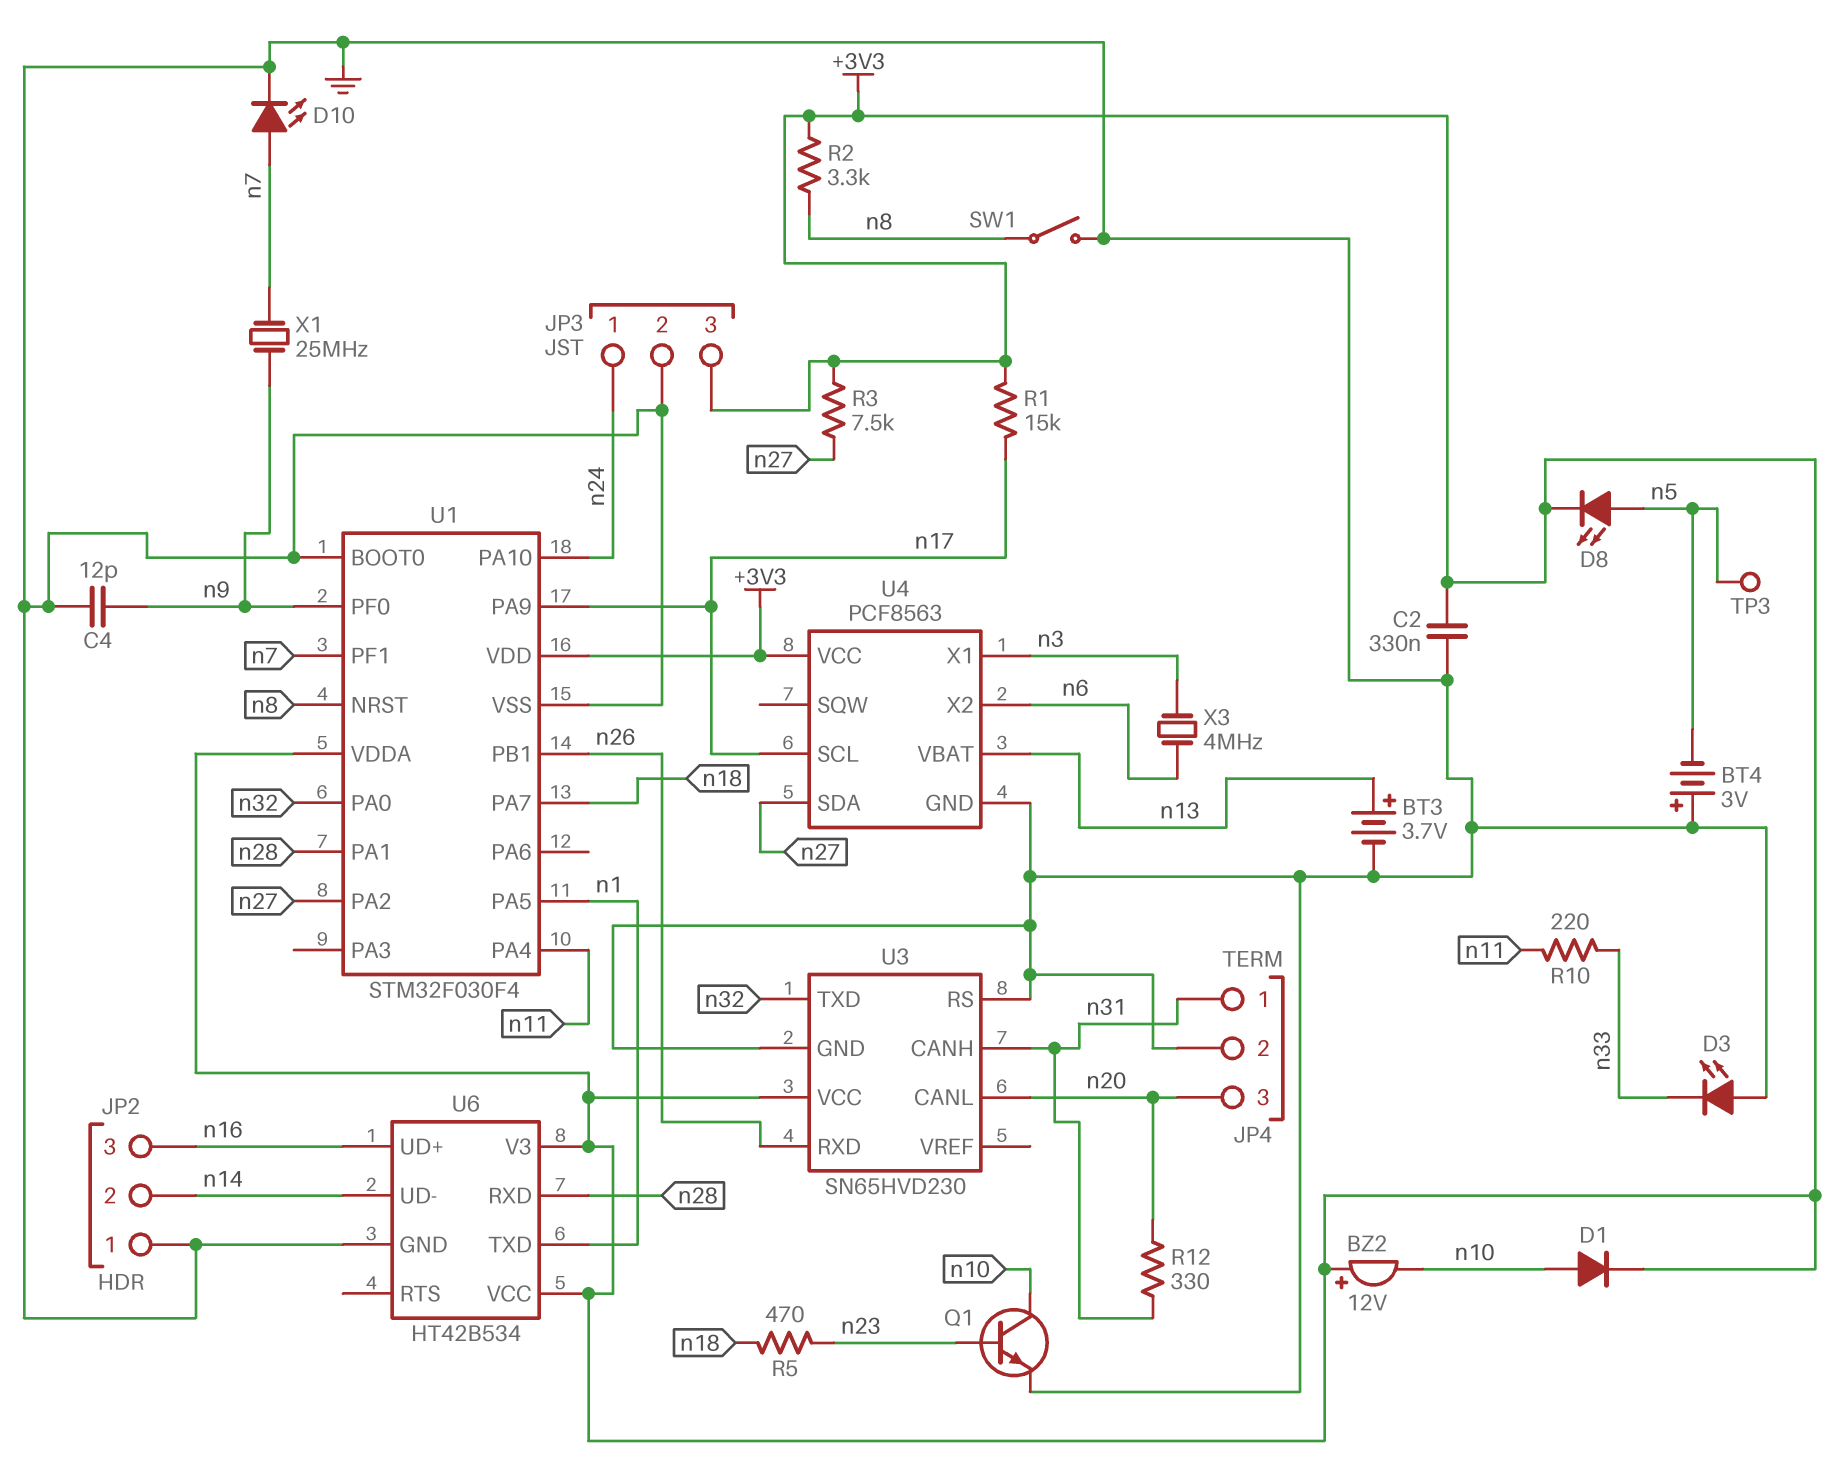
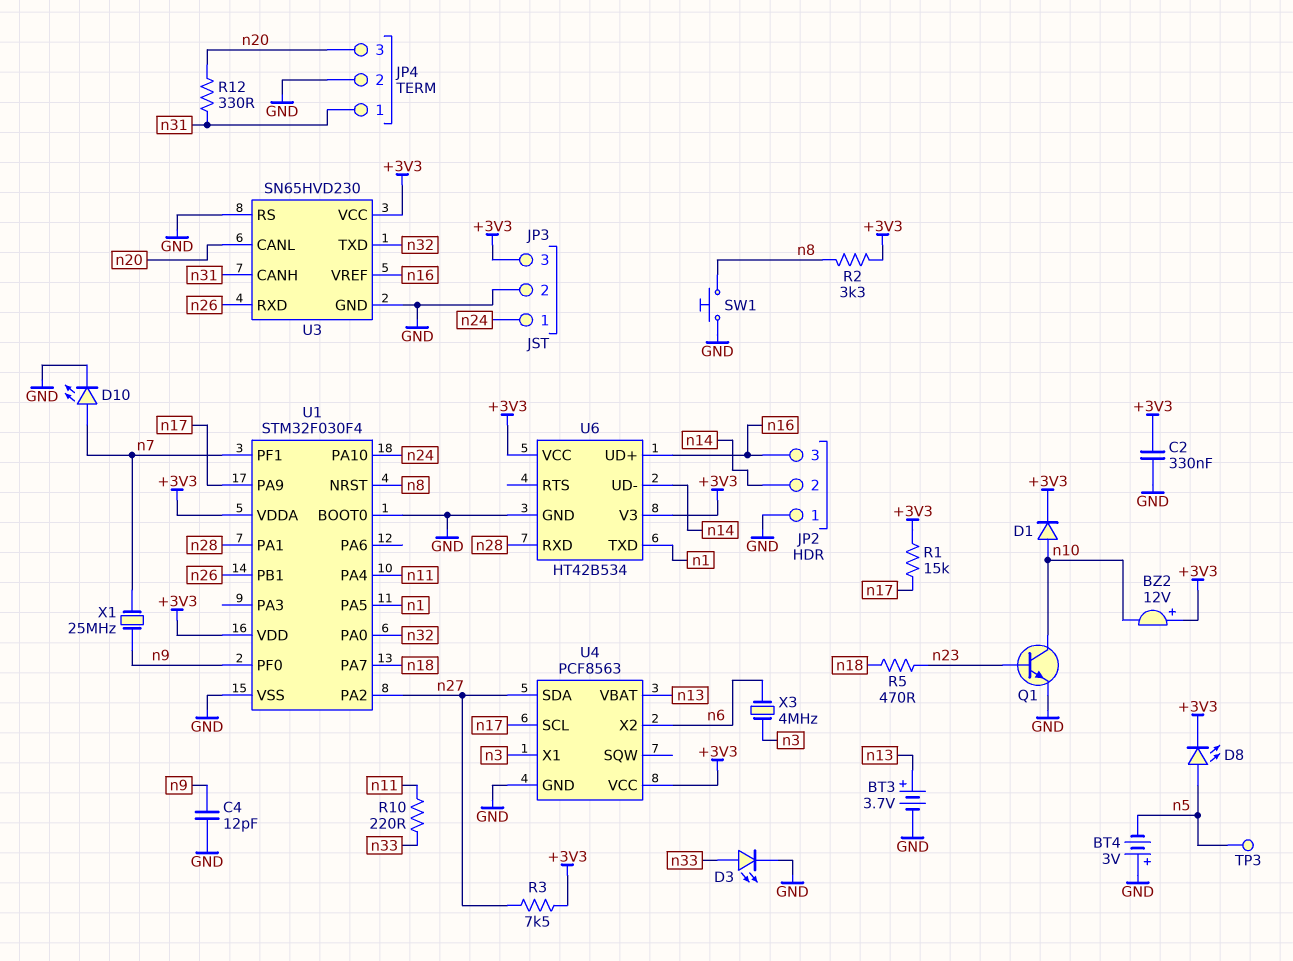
D3: LED (A GND, K n33) -> LED (A n33, K GND)
SW1: switch (GND, n8) -> button (GND, n8)
U3 pin VREF: none -> n16

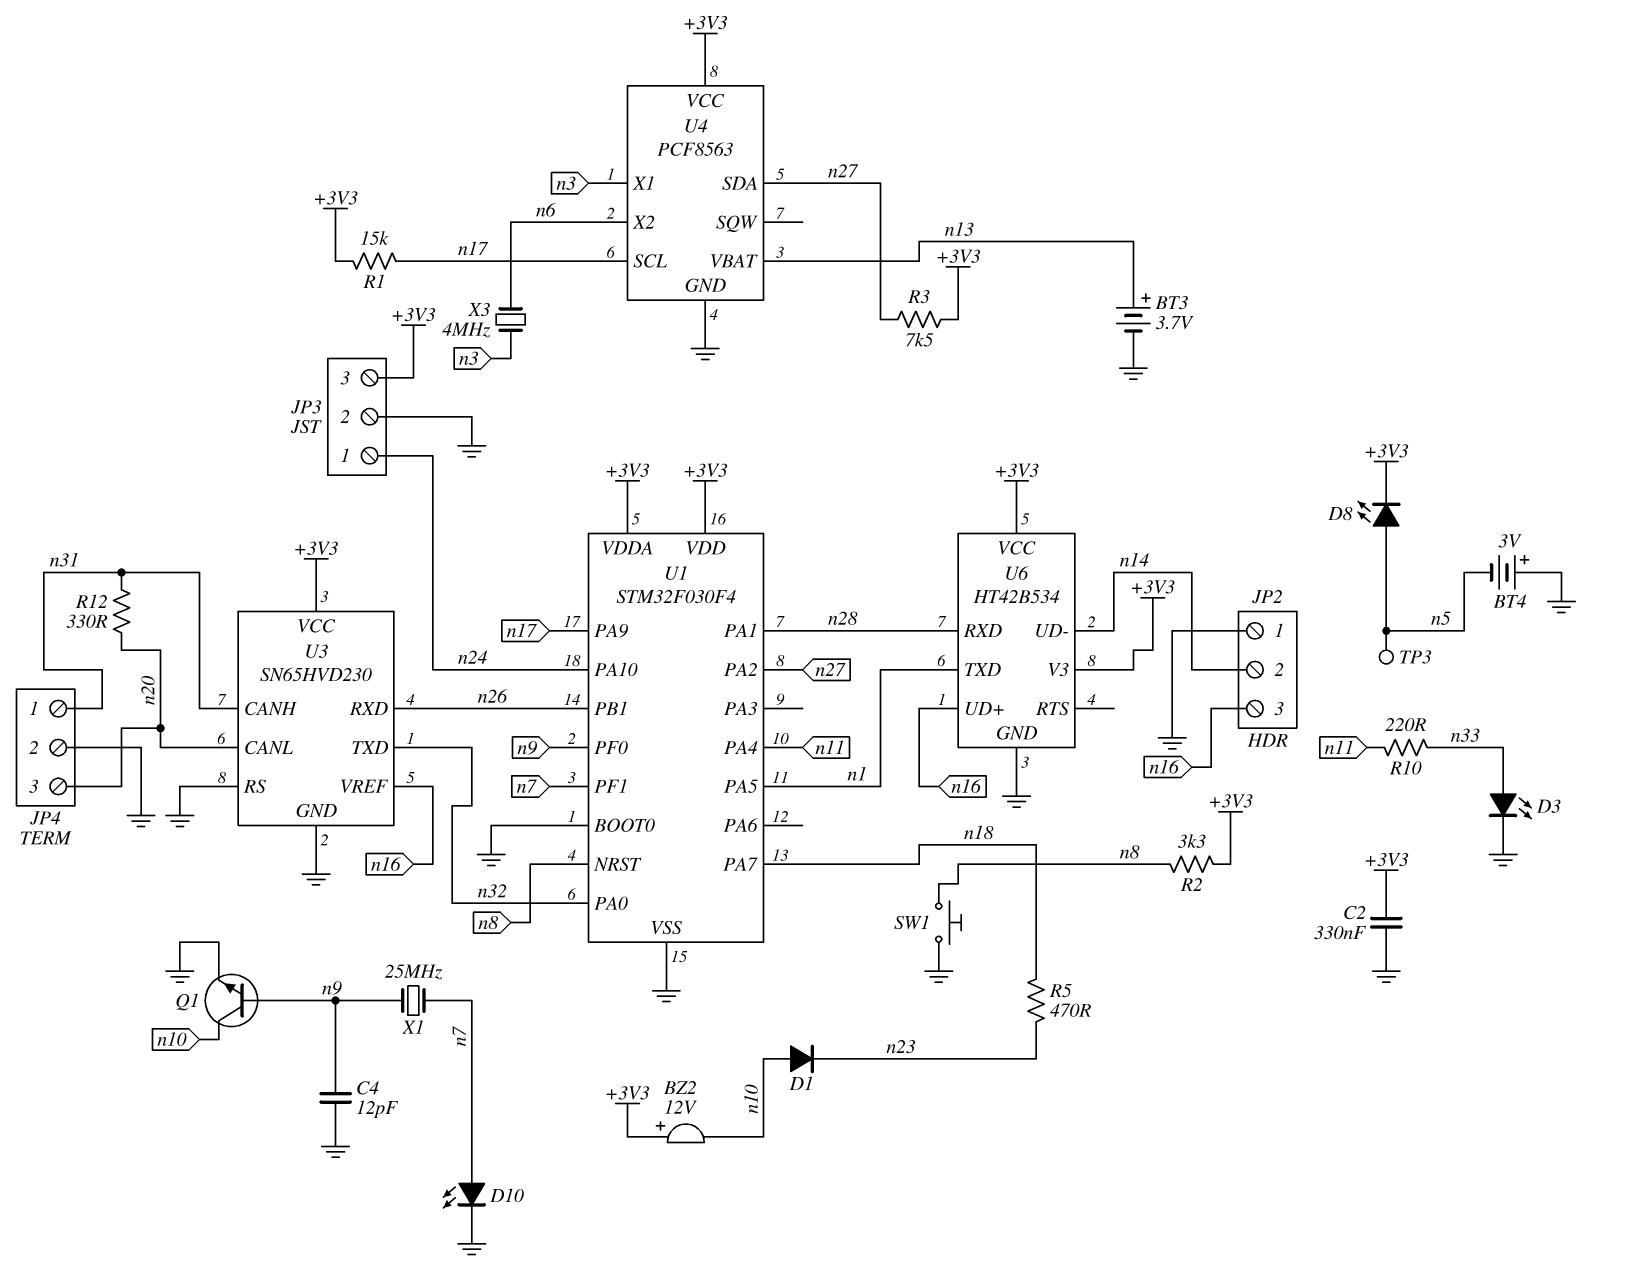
D1: diode (A n10, K +3V3) -> diode (A n10, K n23)
Q1: NPN (B n23, C n10, E GND) -> NPN (B n9, C n10, E GND)

